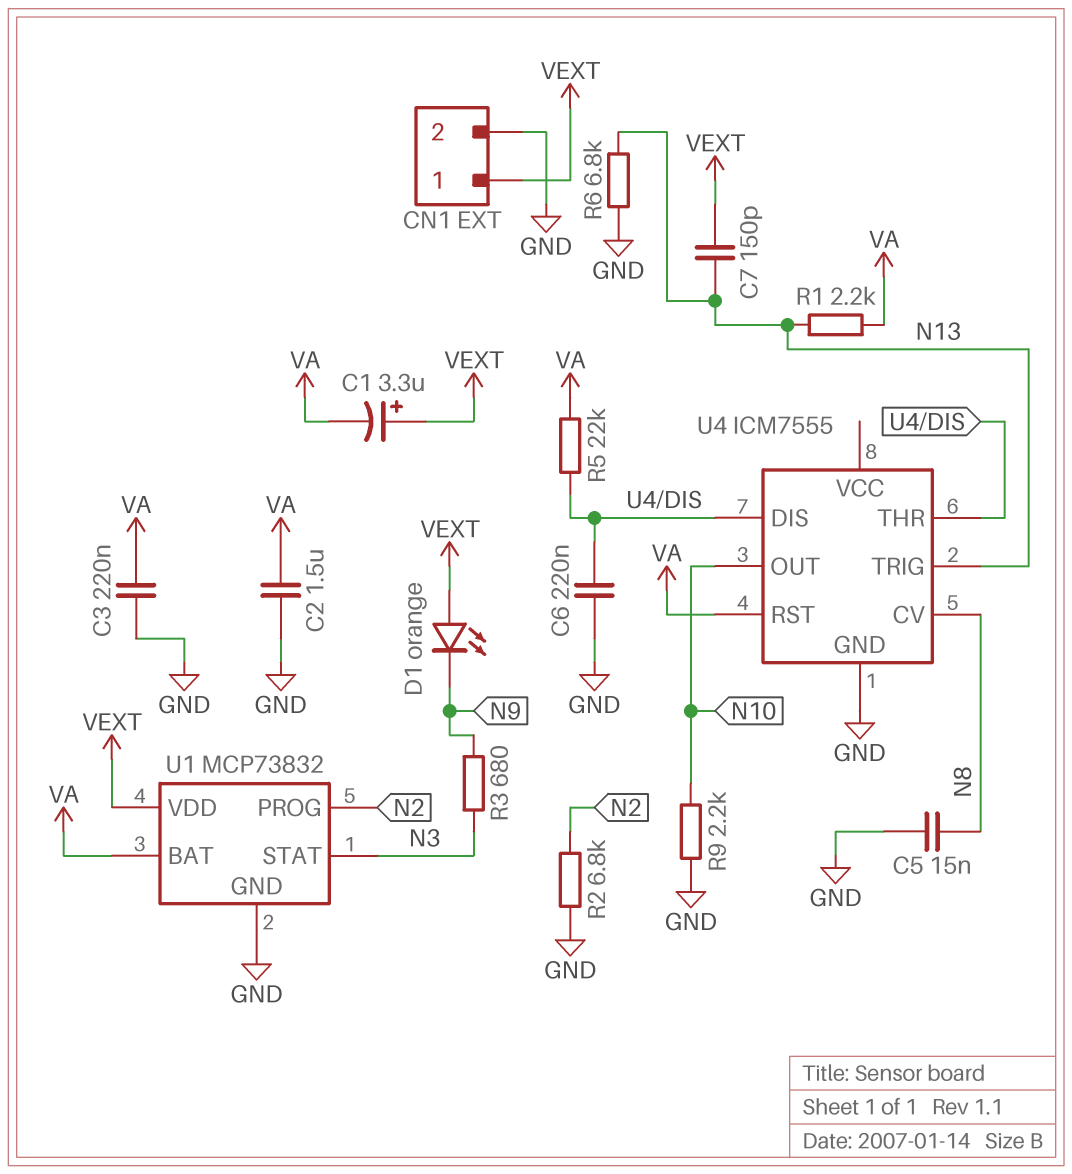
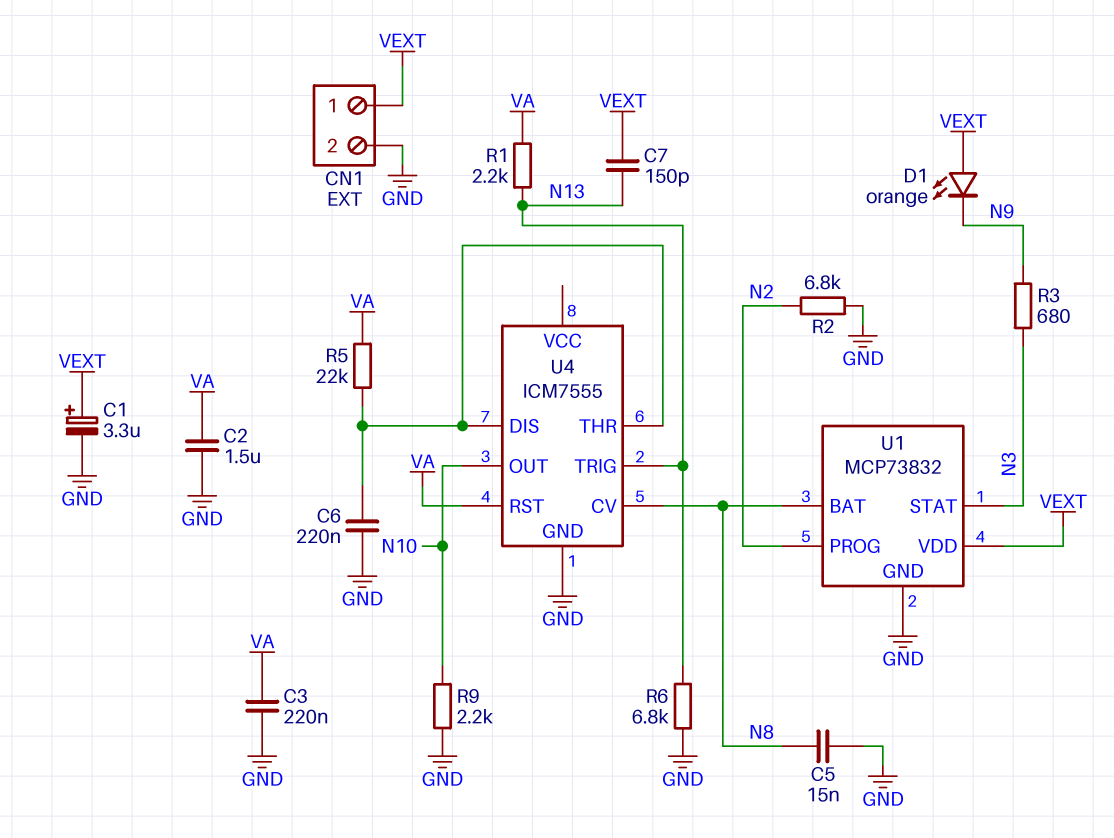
C1: 3.3uF (plus VEXT, minus VA) -> 3.3uF (plus VEXT, minus GND)
U1 pin BAT: VA -> N8

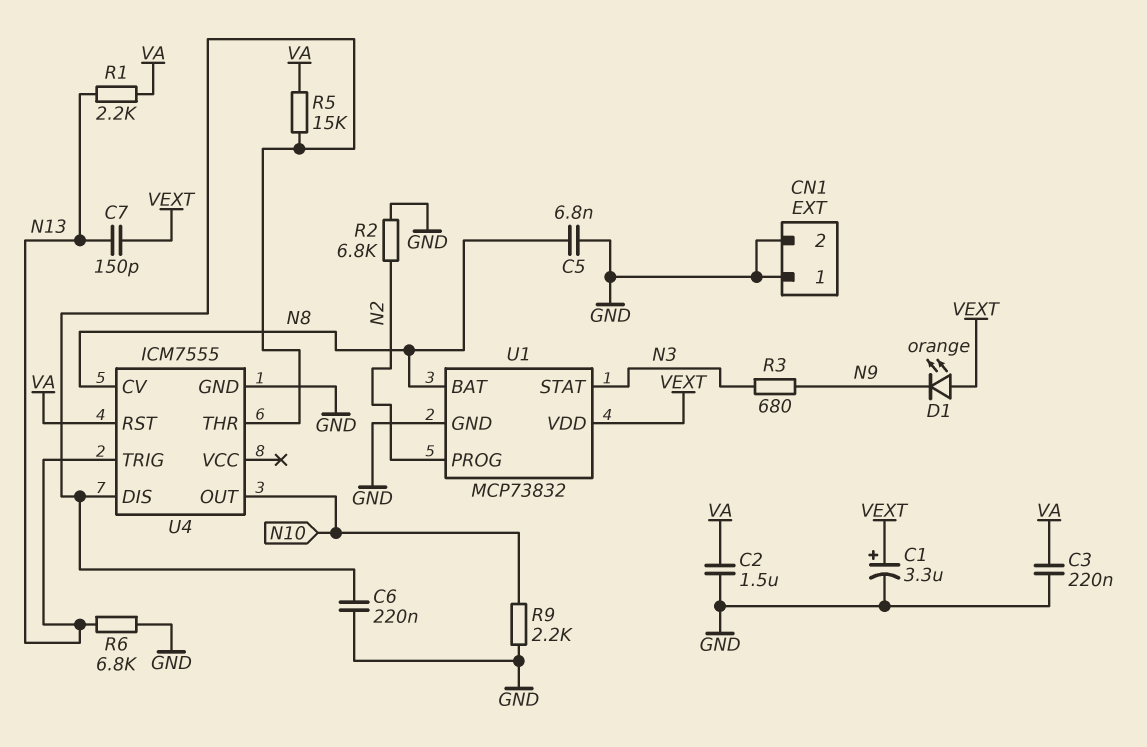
C5: 15nF (GND, N8) -> 6.8nF (GND, N8)
CN1 pin 1: VEXT -> GND
R5: 22k (U4/DIS, VA) -> 15k (U4/DIS, VA)

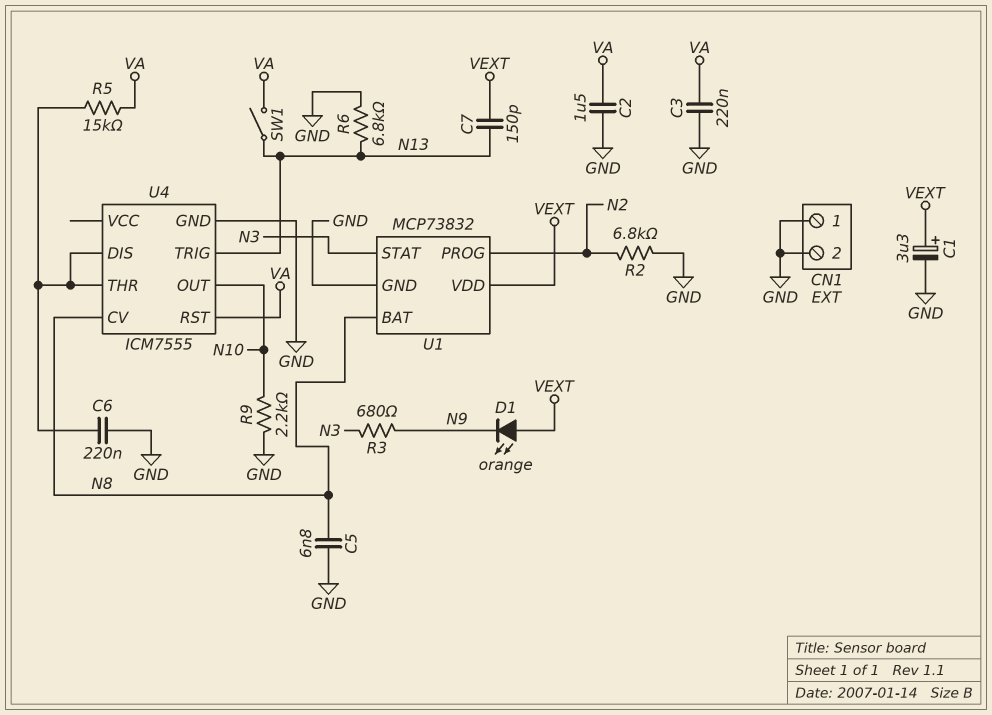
R1: 2.2k (N13, VA) -> none
SW1: none -> switch (N13, VA)

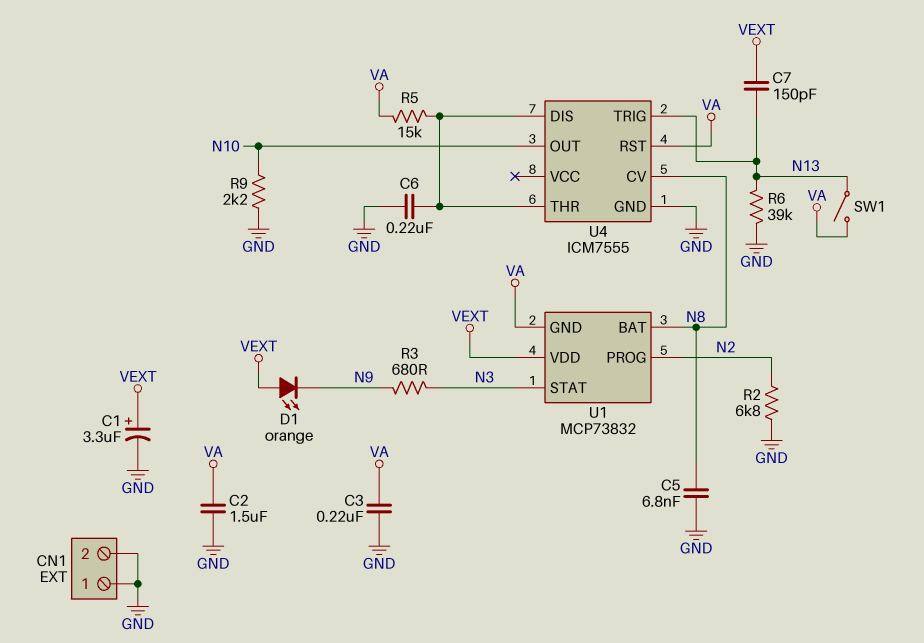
R6: 6.8k (GND, N13) -> 39k (GND, N13)
U1 pin GND: GND -> VA

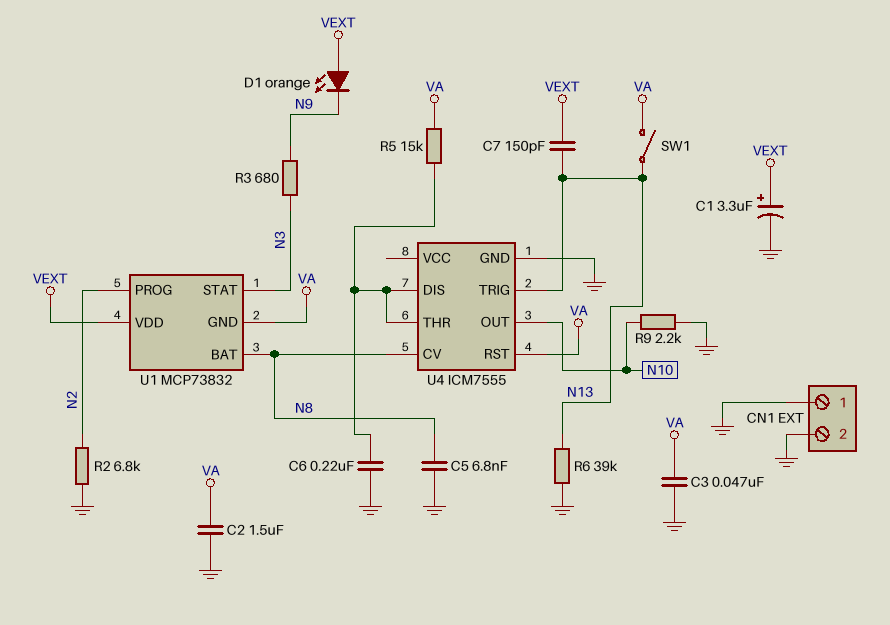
C3: 220nF (GND, VA) -> 47nF (GND, VA)

